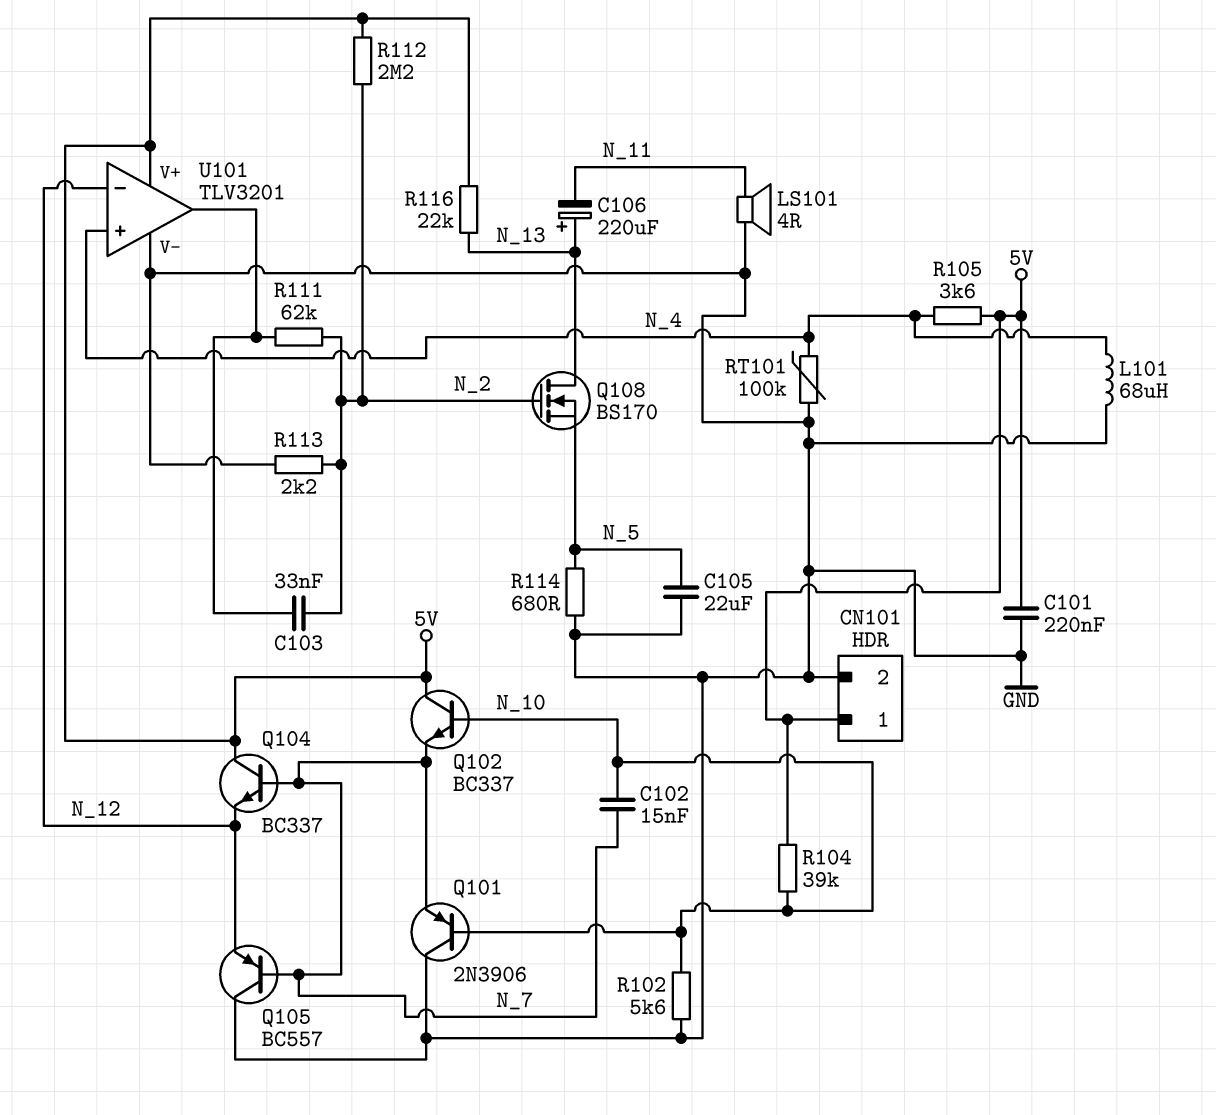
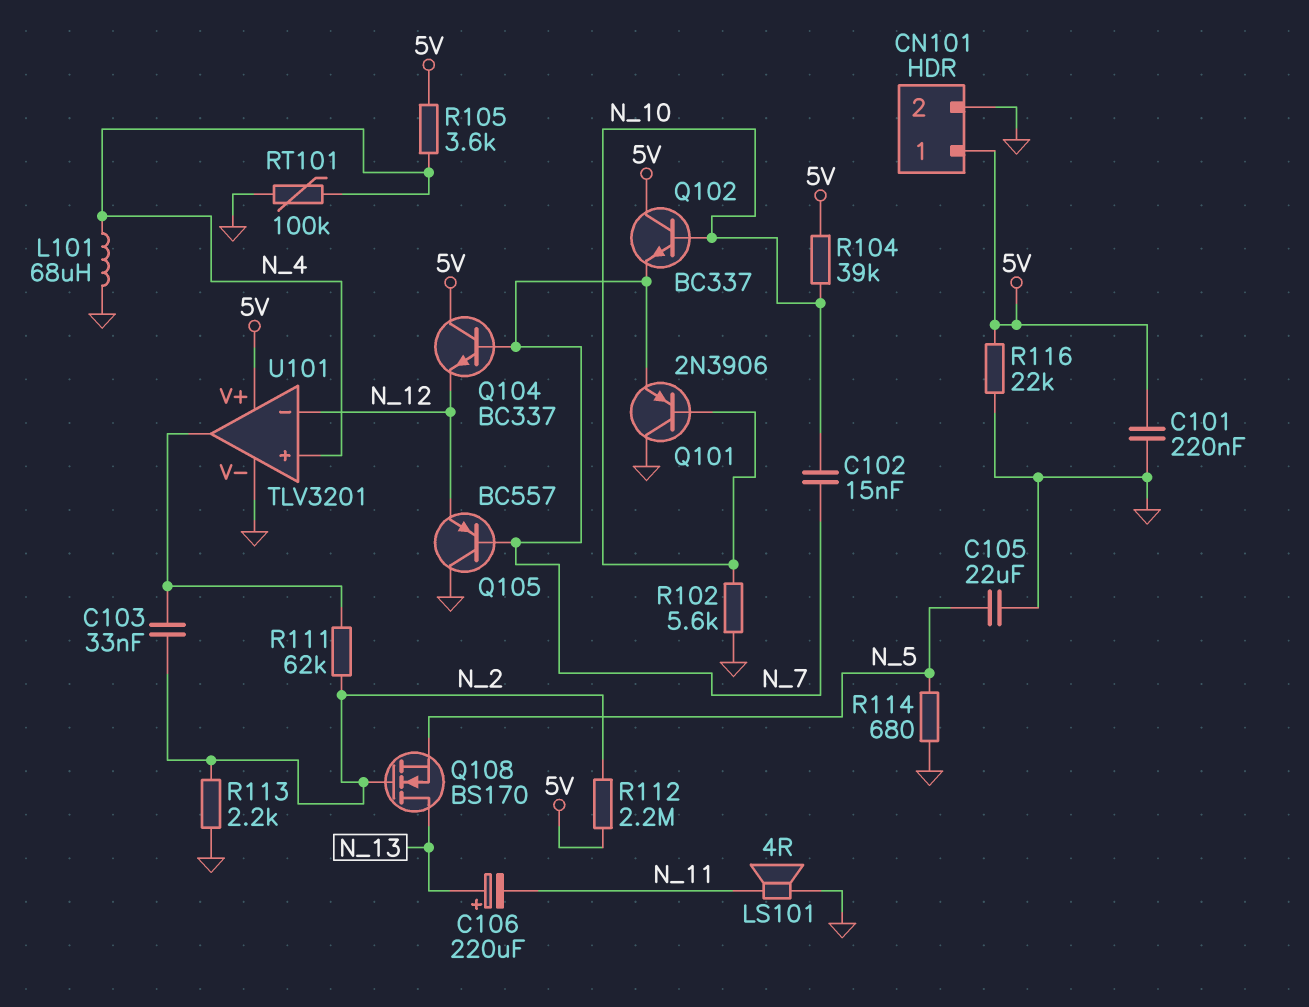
R116: 22k (5V, N_13) -> 22k (5V, GND)

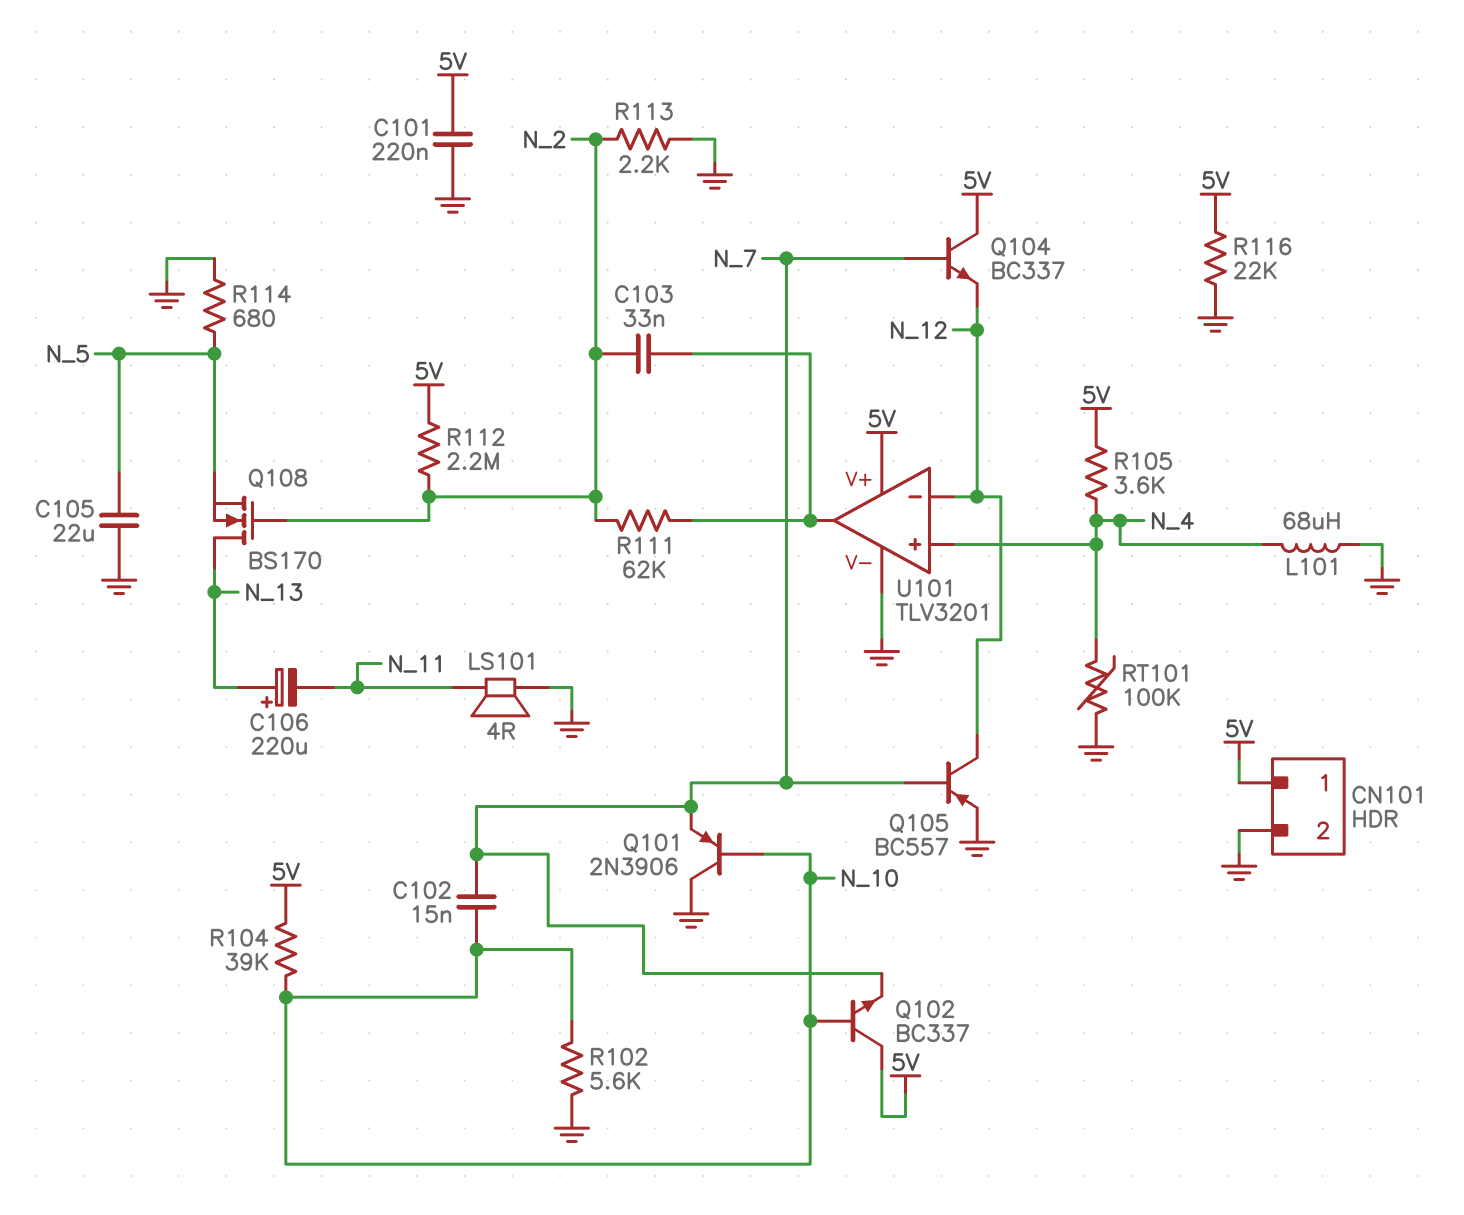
Q105: PNP BC557 (B N_7, C GND, E N_12) -> PNP BC557 (B N_7, C N_12, E GND)

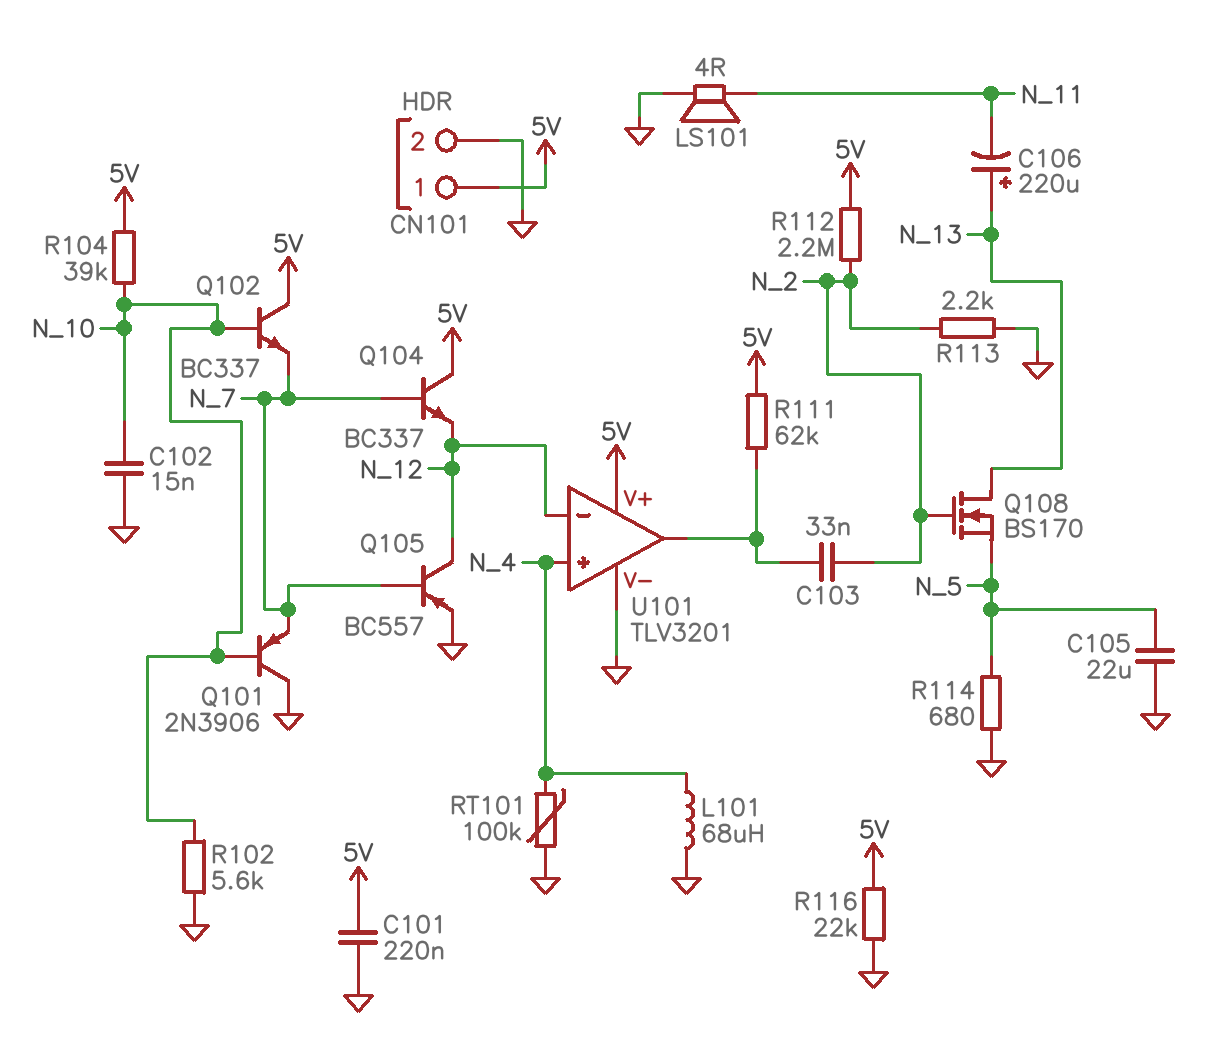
C102: 15nF (N_7, N_10) -> 15nF (GND, N_10)
R105: 3.6k (5V, N_4) -> none
R111: 62k (N_2, U101/out) -> 62k (5V, U101/out)

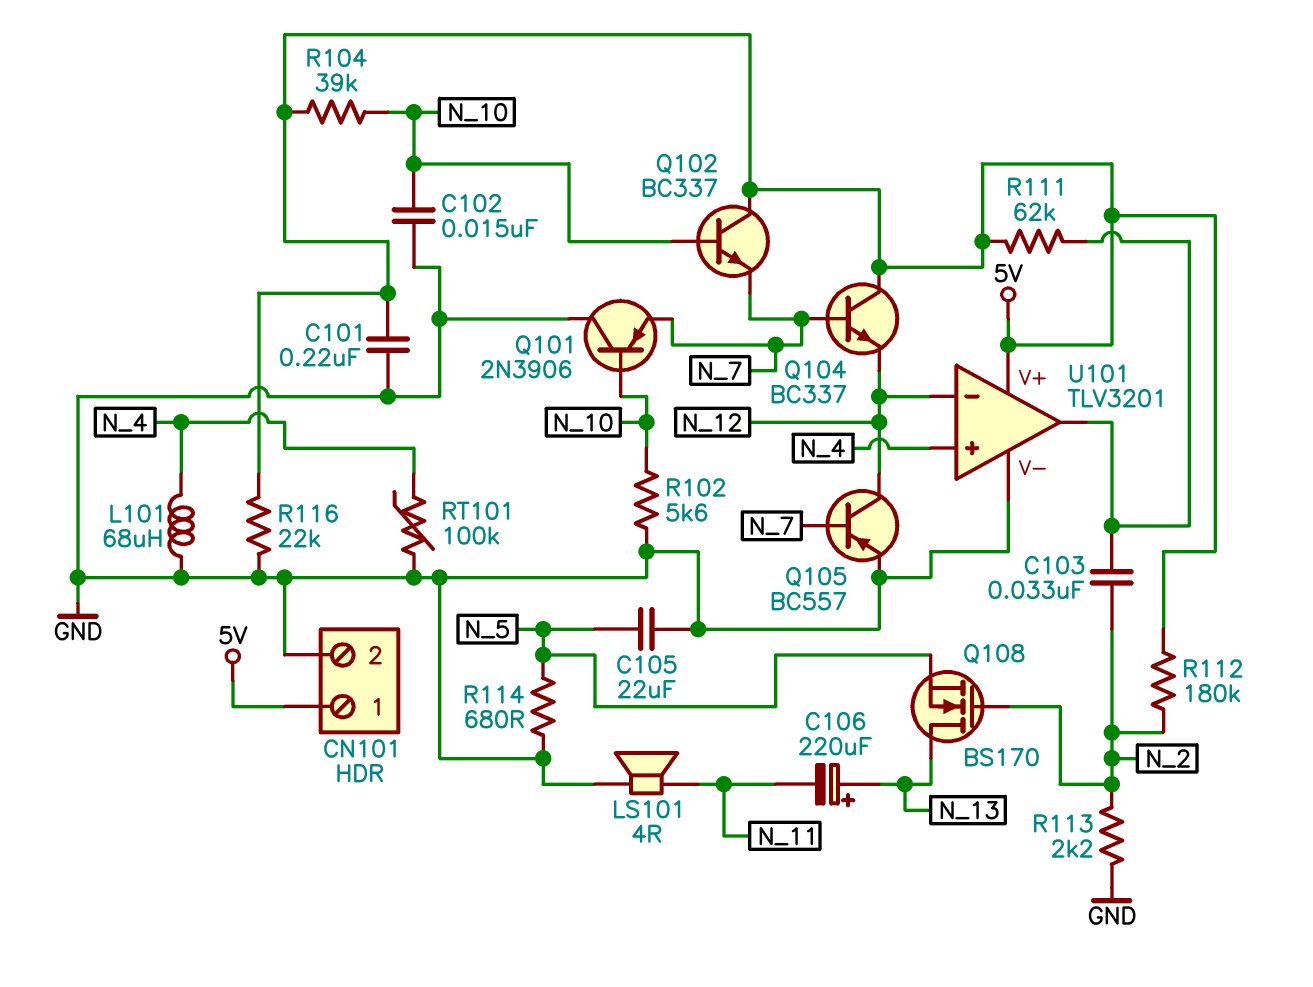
R112: 2.2M (5V, N_2) -> 180k (5V, N_2)

